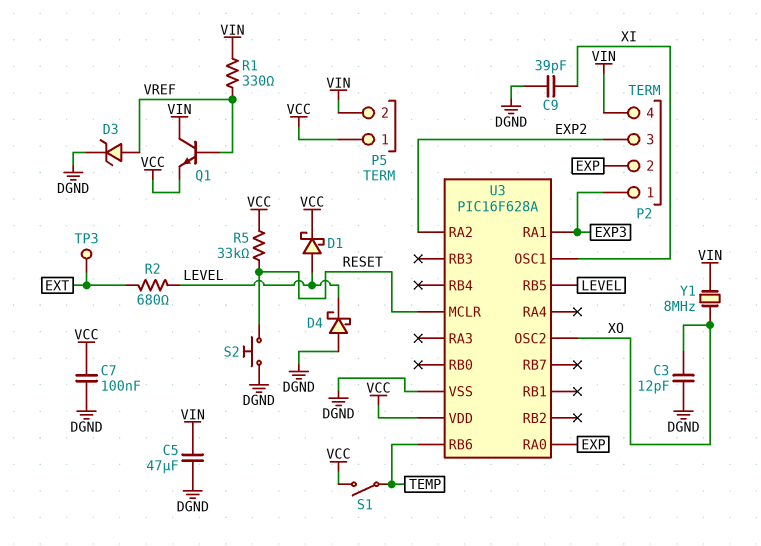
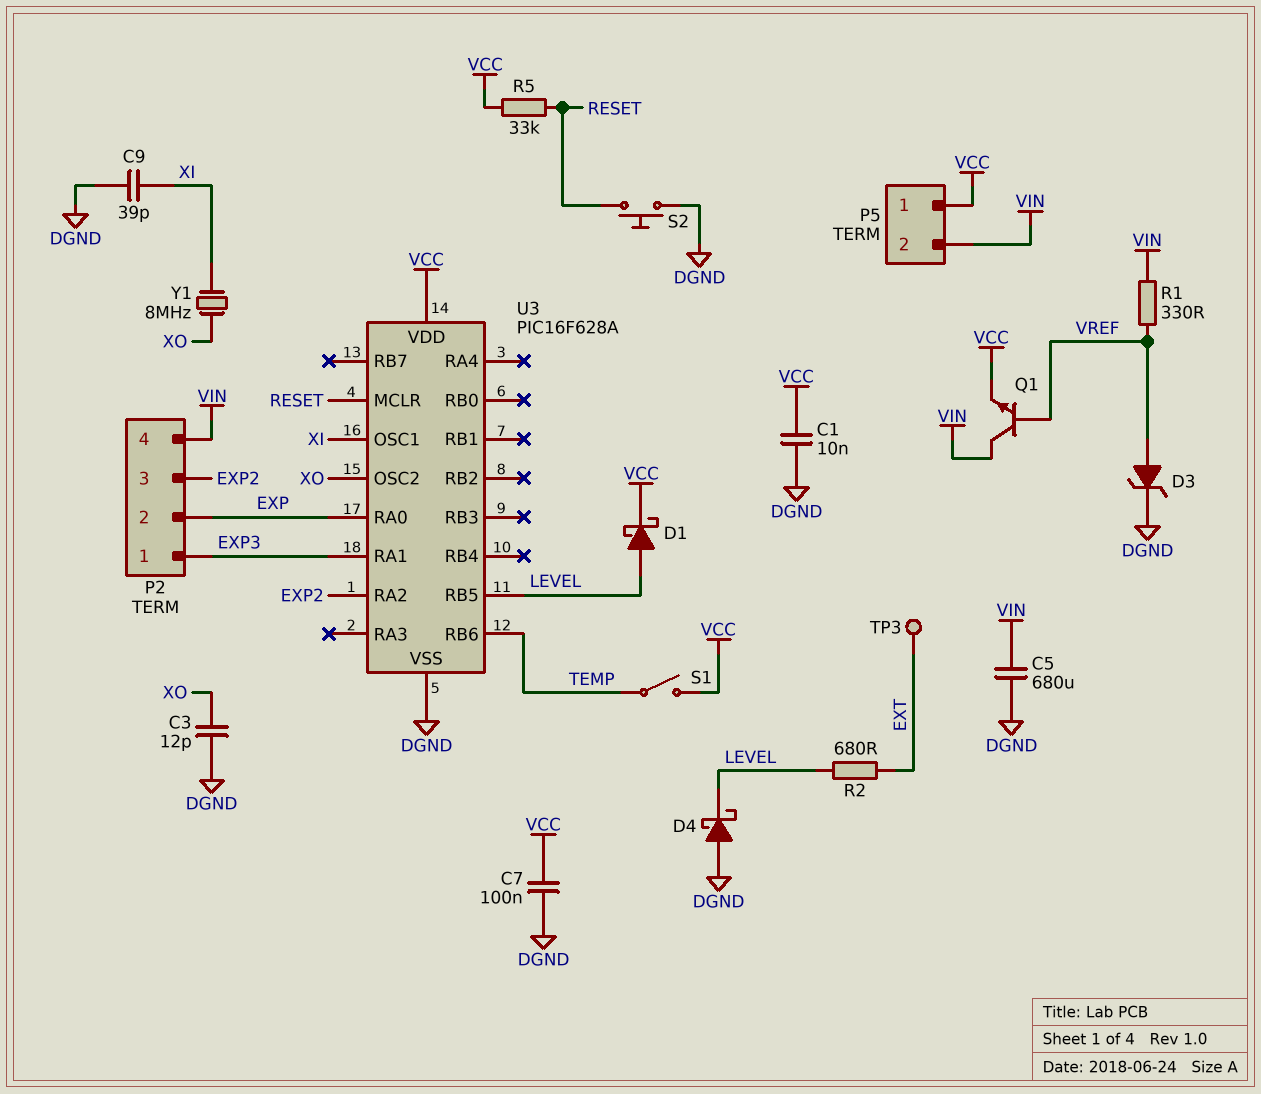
C1: none -> 10nF (DGND, VCC)
C5: 47uF (DGND, VIN) -> 680uF (DGND, VIN)
Y1: 8MHz (VIN, XO) -> 8MHz (XI, XO)

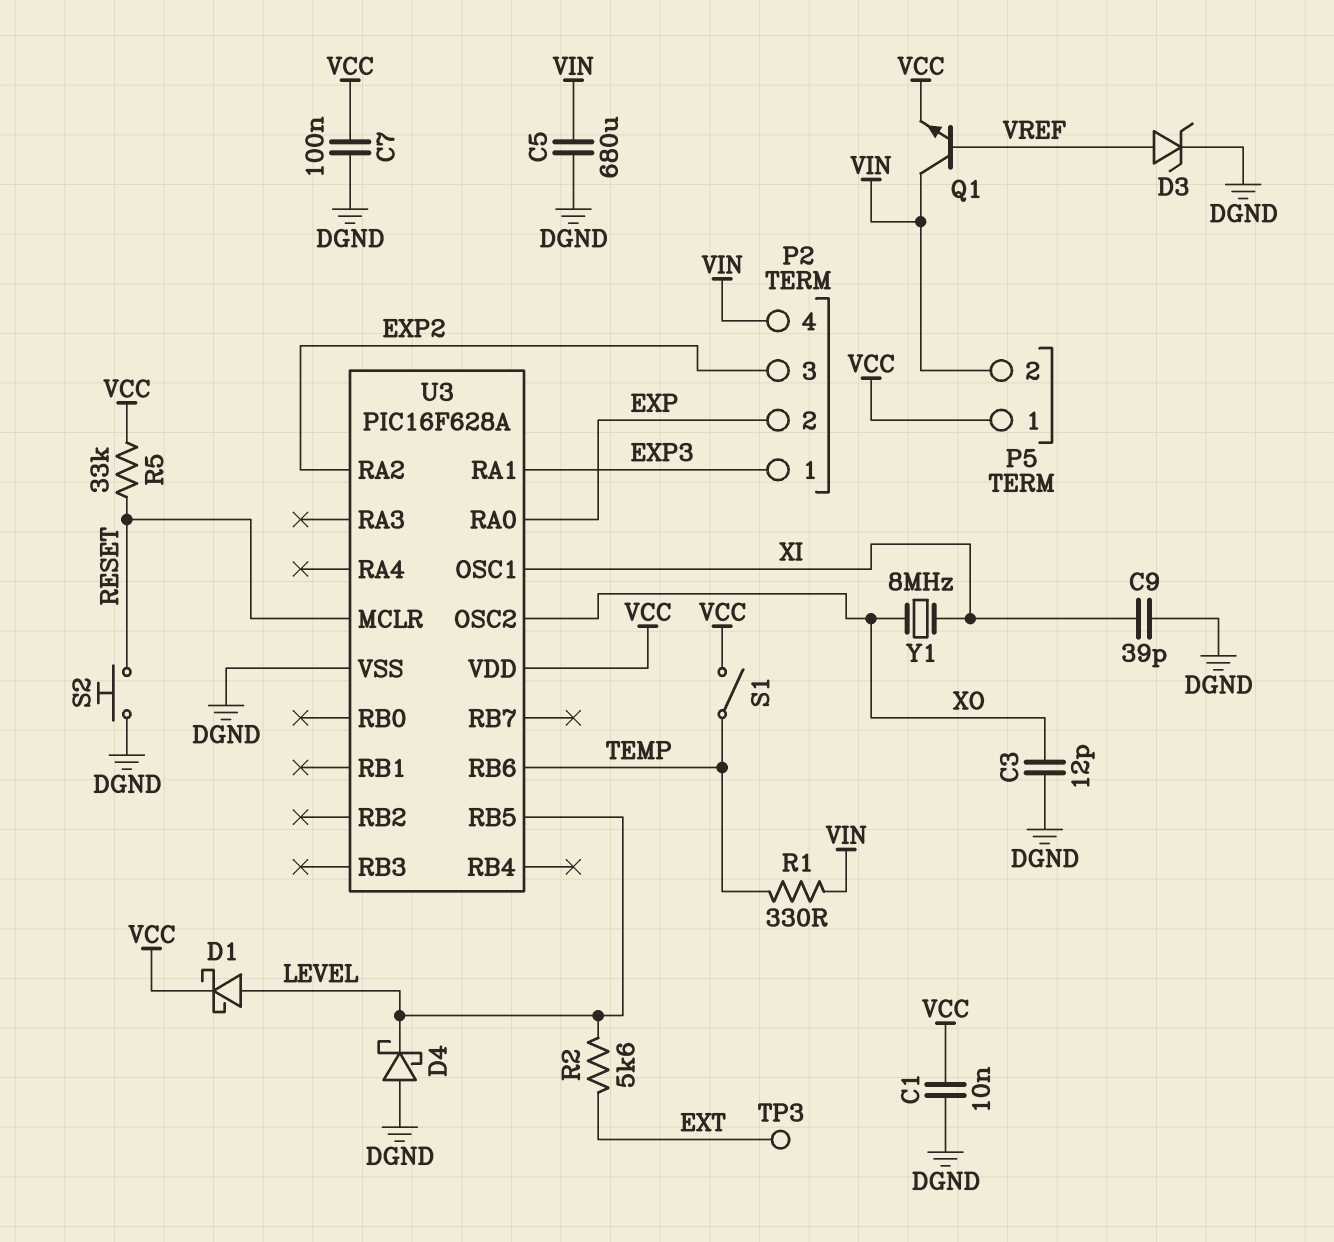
R1: 330 (VIN, VREF) -> 330 (TEMP, VIN)
R2: 680 (EXT, LEVEL) -> 5.6k (EXT, LEVEL)

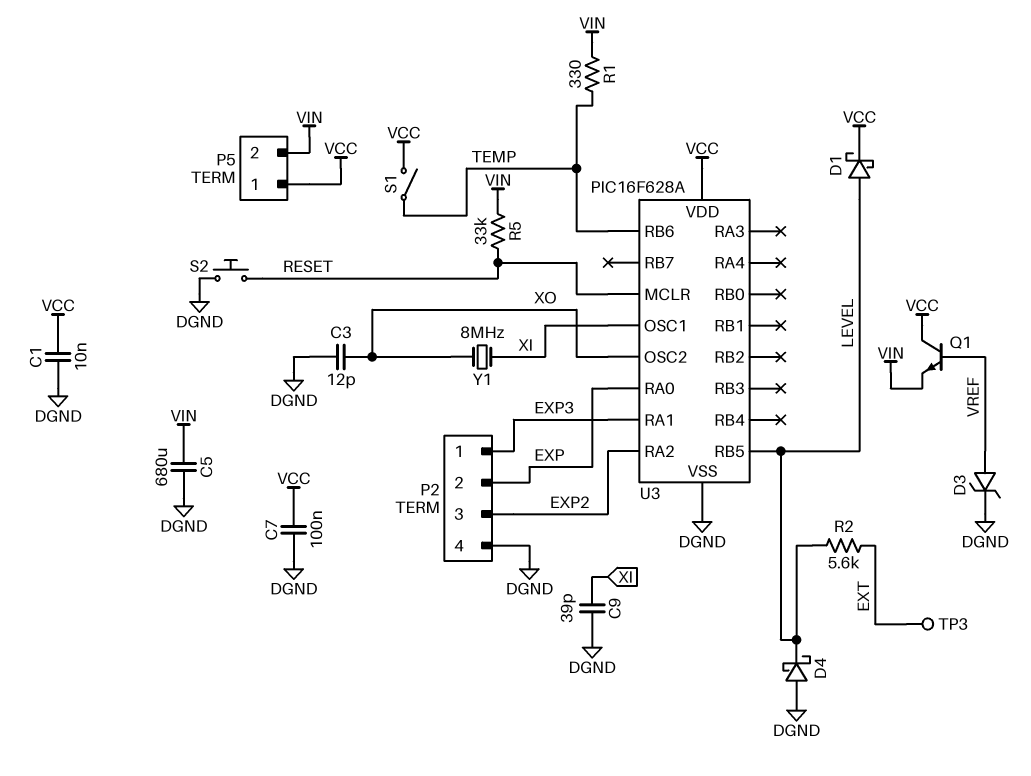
P2 pin 4: VIN -> DGND
Q1: NPN (B VREF, C VIN, E VCC) -> NPN (B VREF, C VCC, E VIN)
R5: 33k (RESET, VCC) -> 33k (RESET, VIN)

